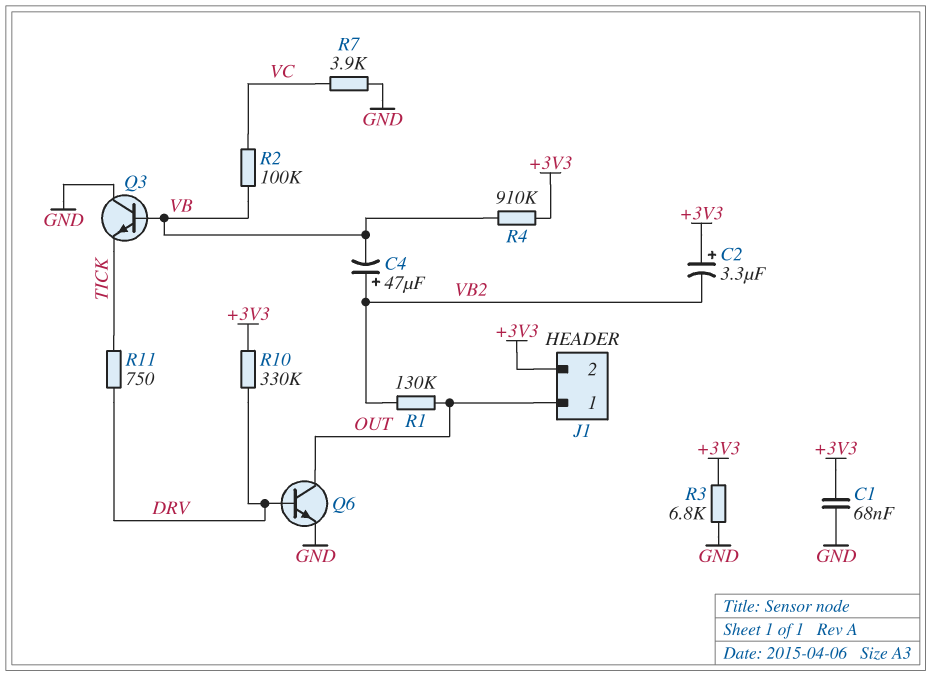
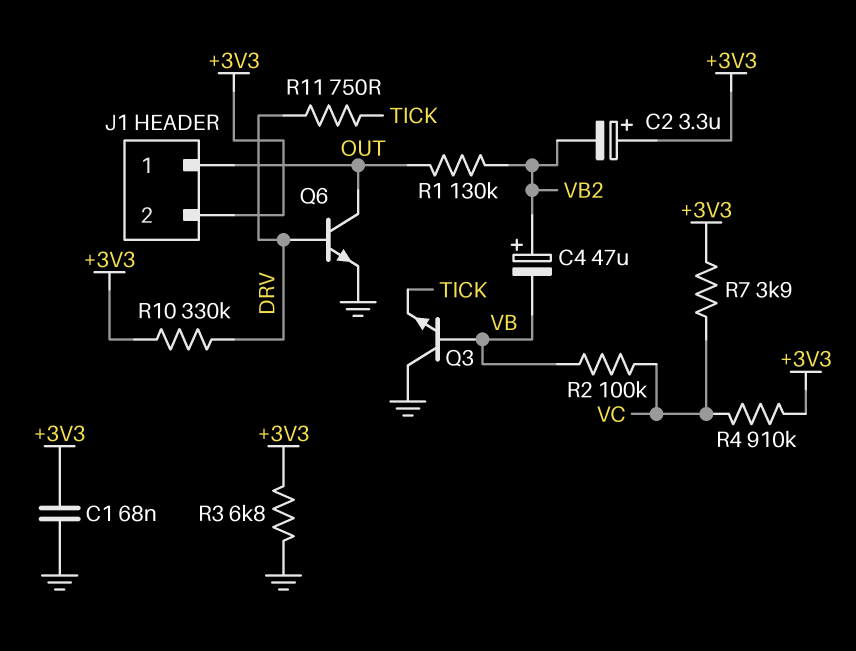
R4: 910k (+3V3, VB) -> 910k (+3V3, VC)
R7: 3.9k (GND, VC) -> 3.9k (+3V3, VC)

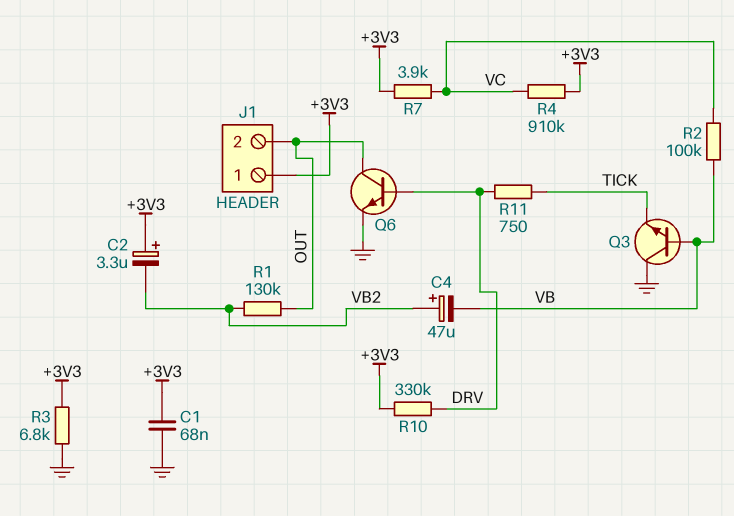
J1 pin 1: OUT -> +3V3
J1 pin 2: +3V3 -> OUT

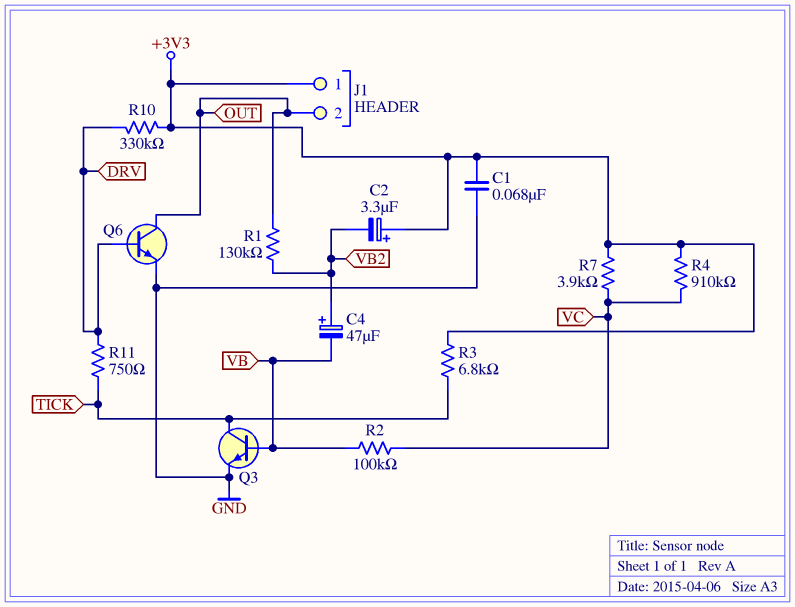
Q3: NPN (B VB, C GND, E TICK) -> NPN (B VB, C TICK, E GND)
R3: 6.8k (+3V3, GND) -> 6.8k (+3V3, TICK)

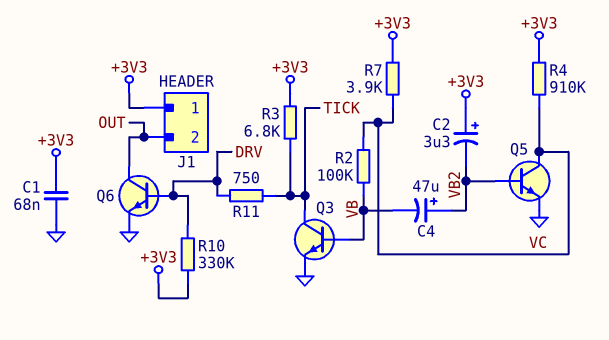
Q5: none -> NPN (B VB2, C VC, E GND)
R1: 130k (OUT, VB2) -> none

